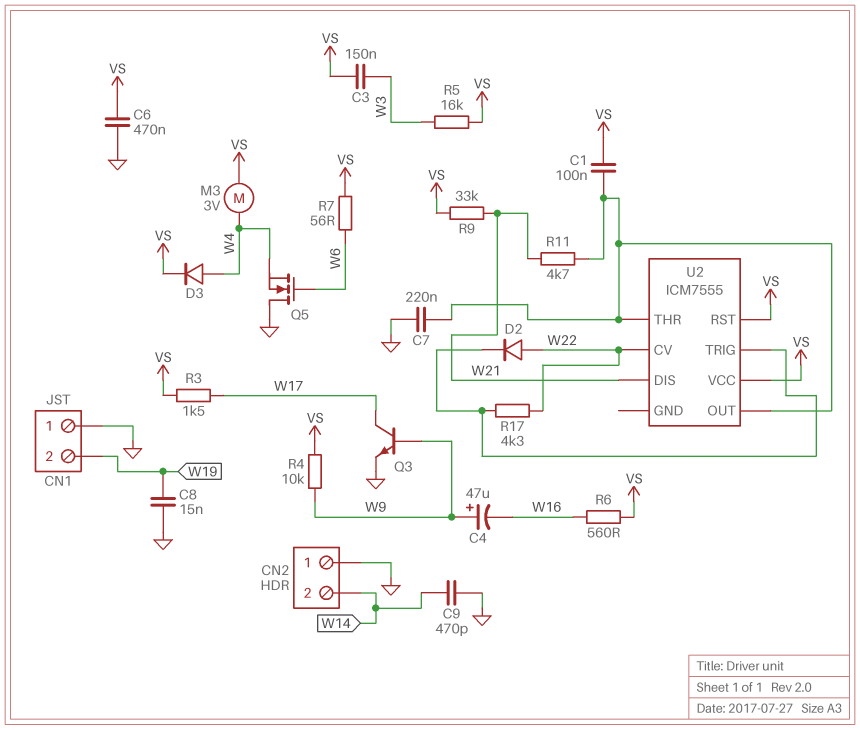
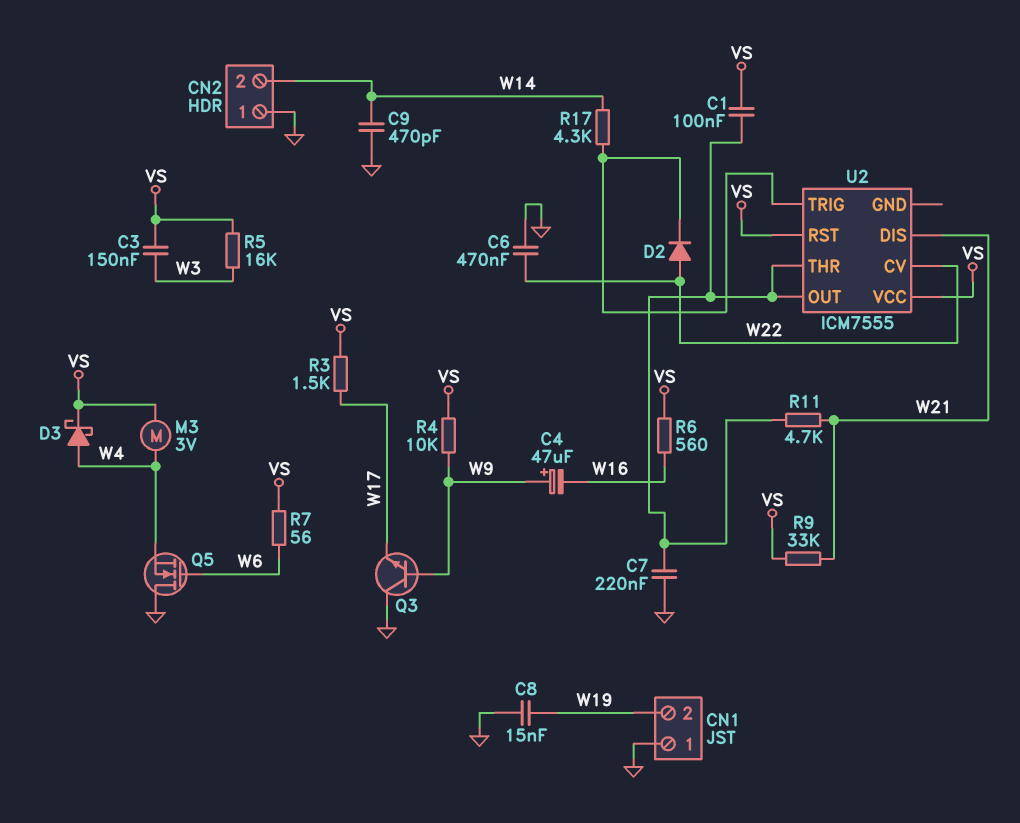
C6: 470nF (GND, VS) -> 470nF (GND, W22)
D3: diode (A W4, K VS) -> schottky (A W4, K VS)
Q3: NPN (B W9, C W17, E GND) -> NPN (B W9, C GND, E W17)
R17: 4.3k (U2/TRIG, W22) -> 4.3k (U2/TRIG, W14)

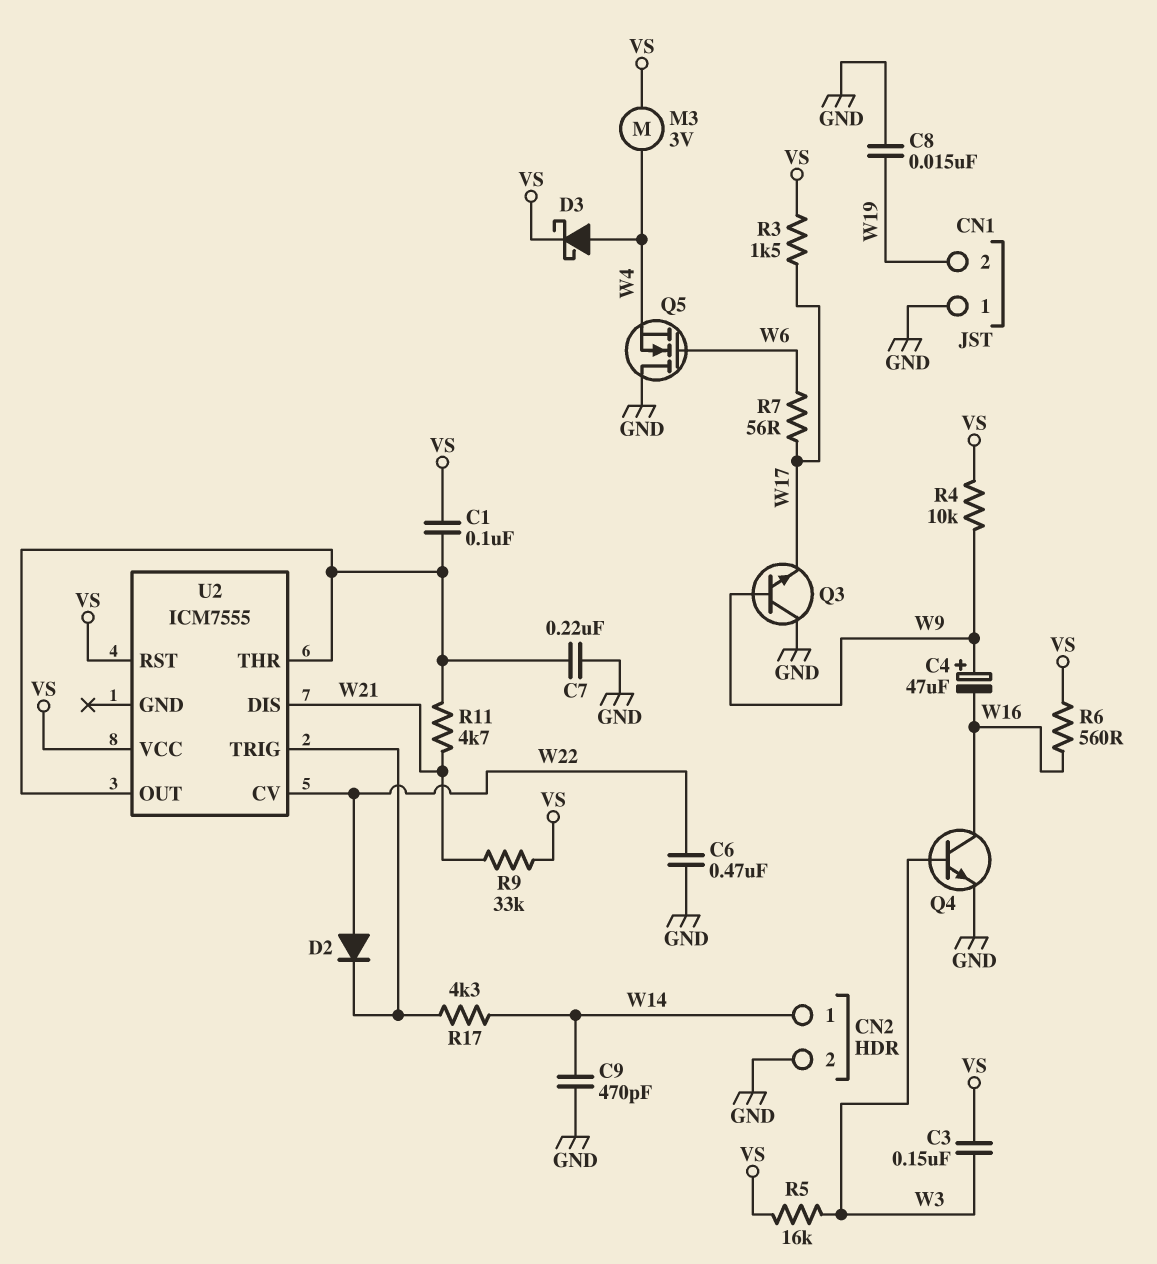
CN2 pin 1: GND -> W14
CN2 pin 2: W14 -> GND
Q4: none -> NPN (B W3, C W16, E GND)
R7: 56 (VS, W6) -> 56 (W6, W17)

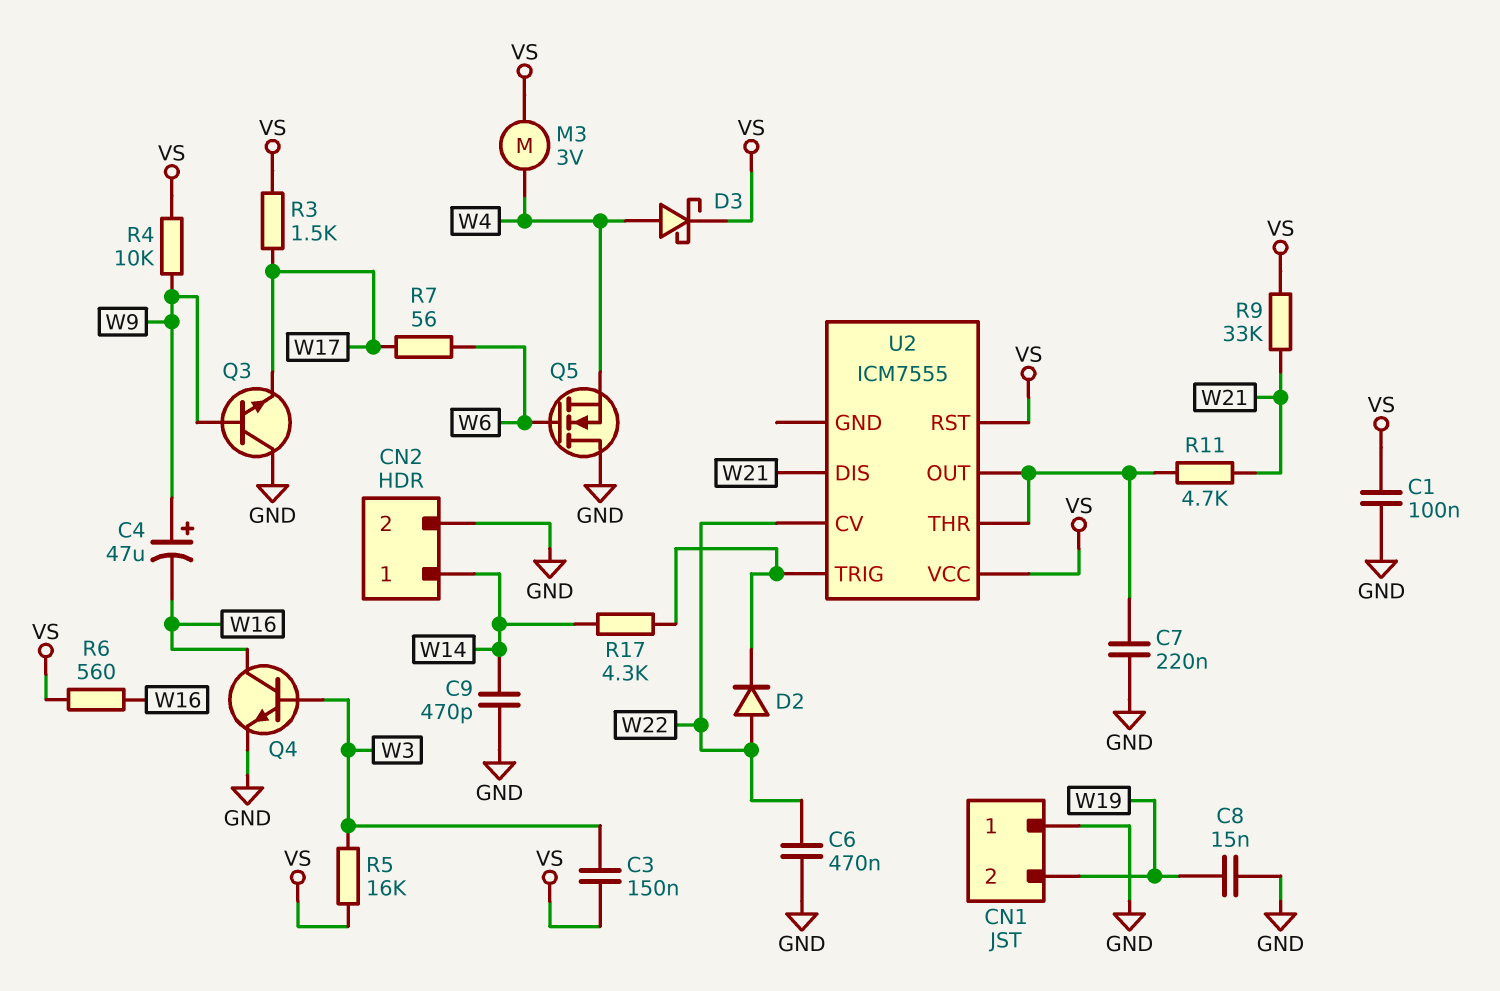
C1: 100nF (U2/OUT, VS) -> 100nF (GND, VS)

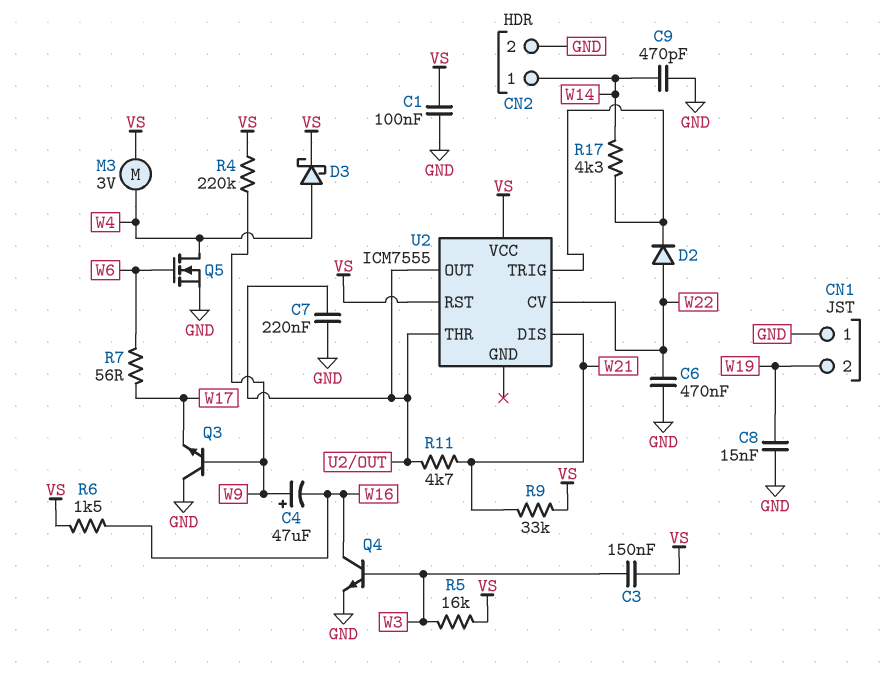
Q5: NMOS (G W6, D GND, S W4) -> NMOS (G W6, D W4, S GND)
R3: 1.5k (VS, W17) -> none
R4: 10k (VS, W9) -> 220k (VS, W9)
R6: 560 (VS, W16) -> 1.5k (VS, W16)

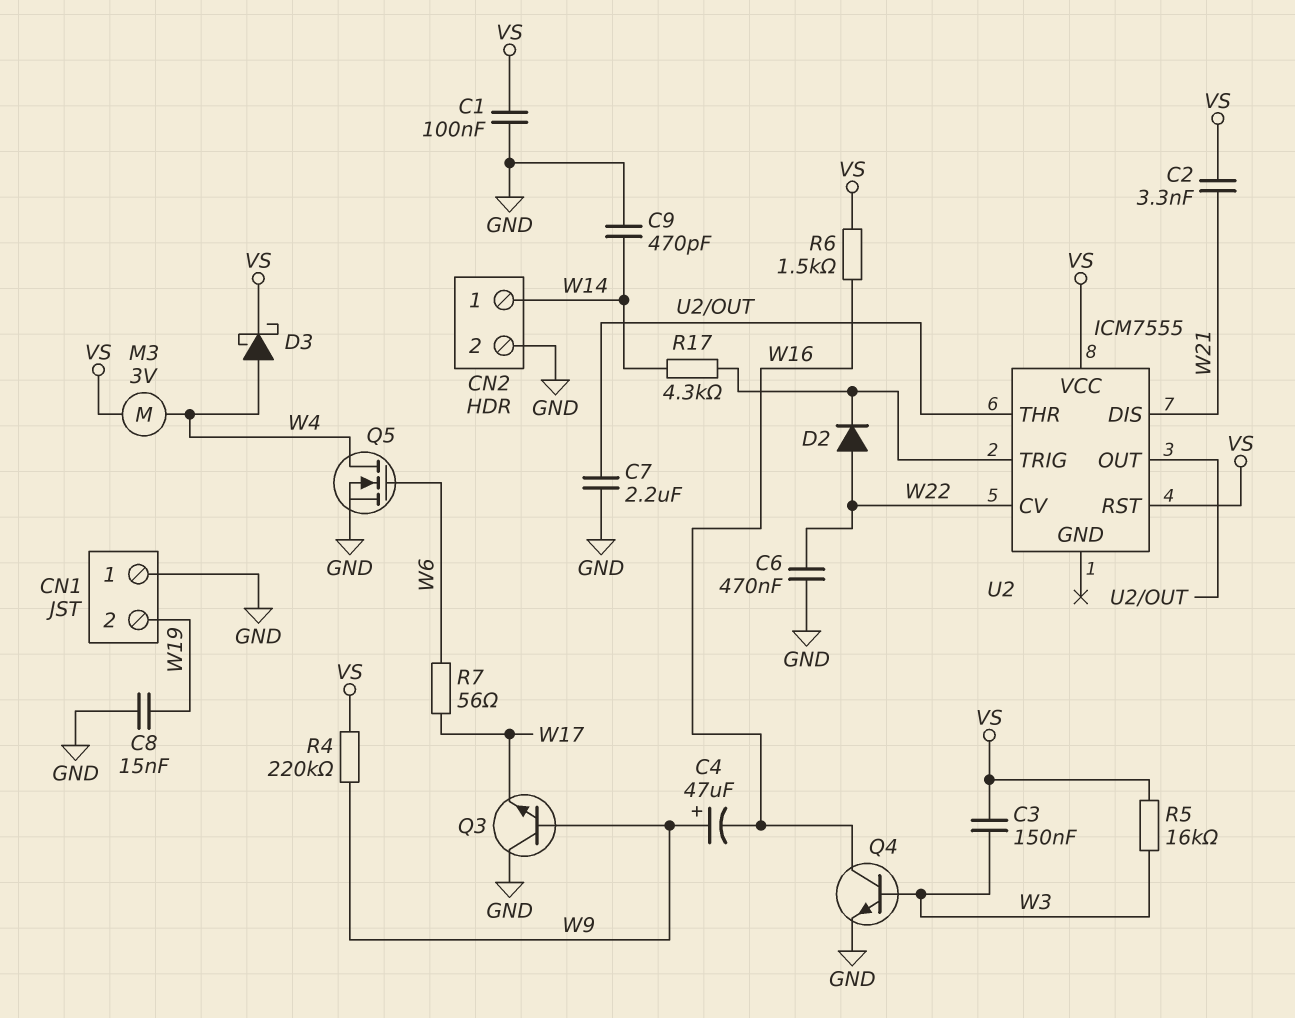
C2: none -> 3.3nF (VS, W21)
C7: 220nF (GND, U2/OUT) -> 2.2uF (GND, U2/OUT)
R9: 33k (VS, W21) -> none
R11: 4.7k (U2/OUT, W21) -> none

